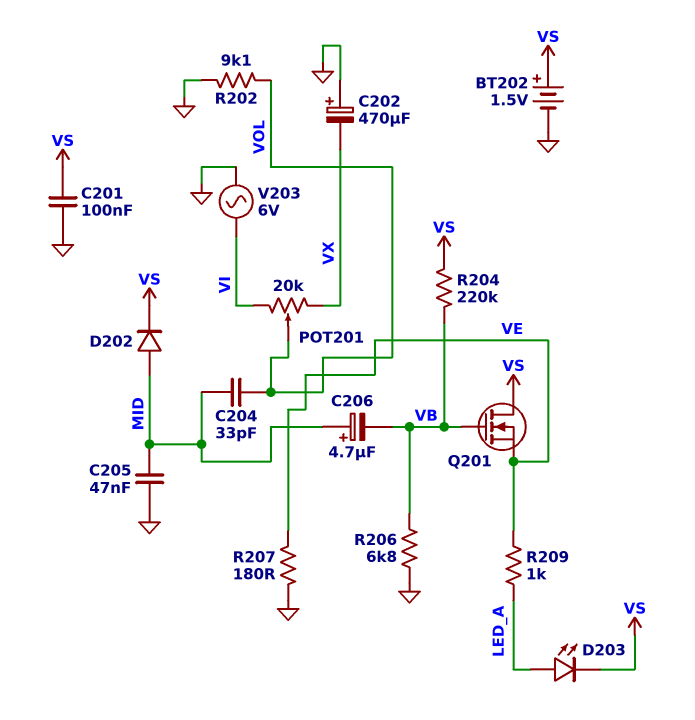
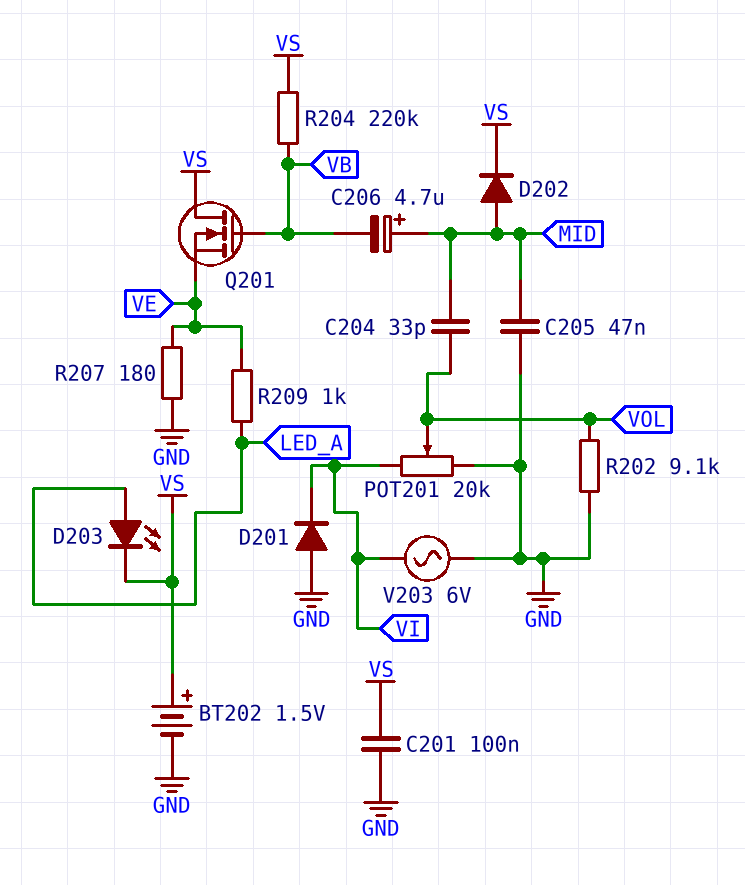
C202: 470uF (plus GND, minus VX) -> none
D201: none -> diode (A GND, K VI)
POT201: 20k (VI, VX, wiper VOL) -> 20k (GND, VI, wiper VOL)
R206: 6.8k (GND, VB) -> none

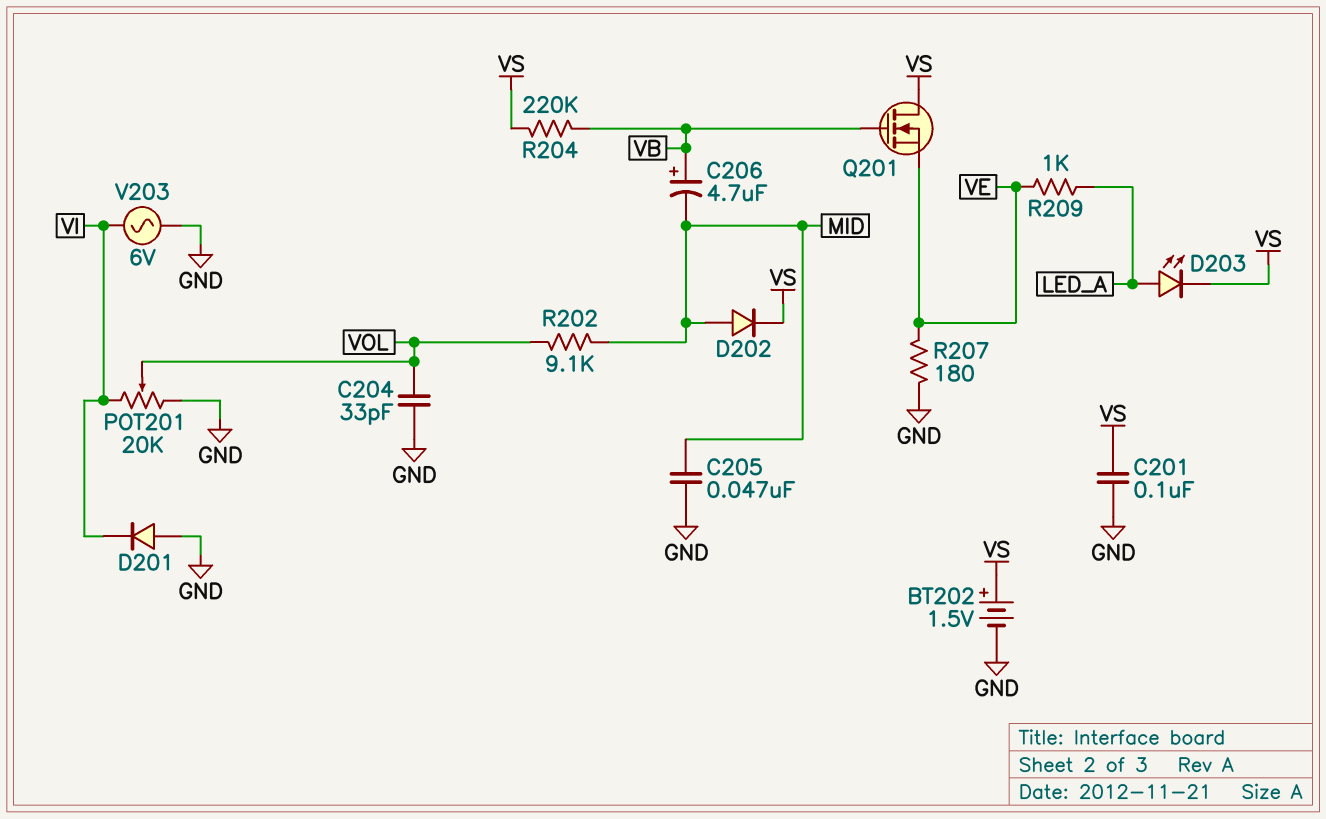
C204: 33pF (MID, VOL) -> 33pF (GND, VOL)
C206: 4.7uF (plus MID, minus VB) -> 4.7uF (plus VB, minus MID)
R202: 9.1k (GND, VOL) -> 9.1k (MID, VOL)

